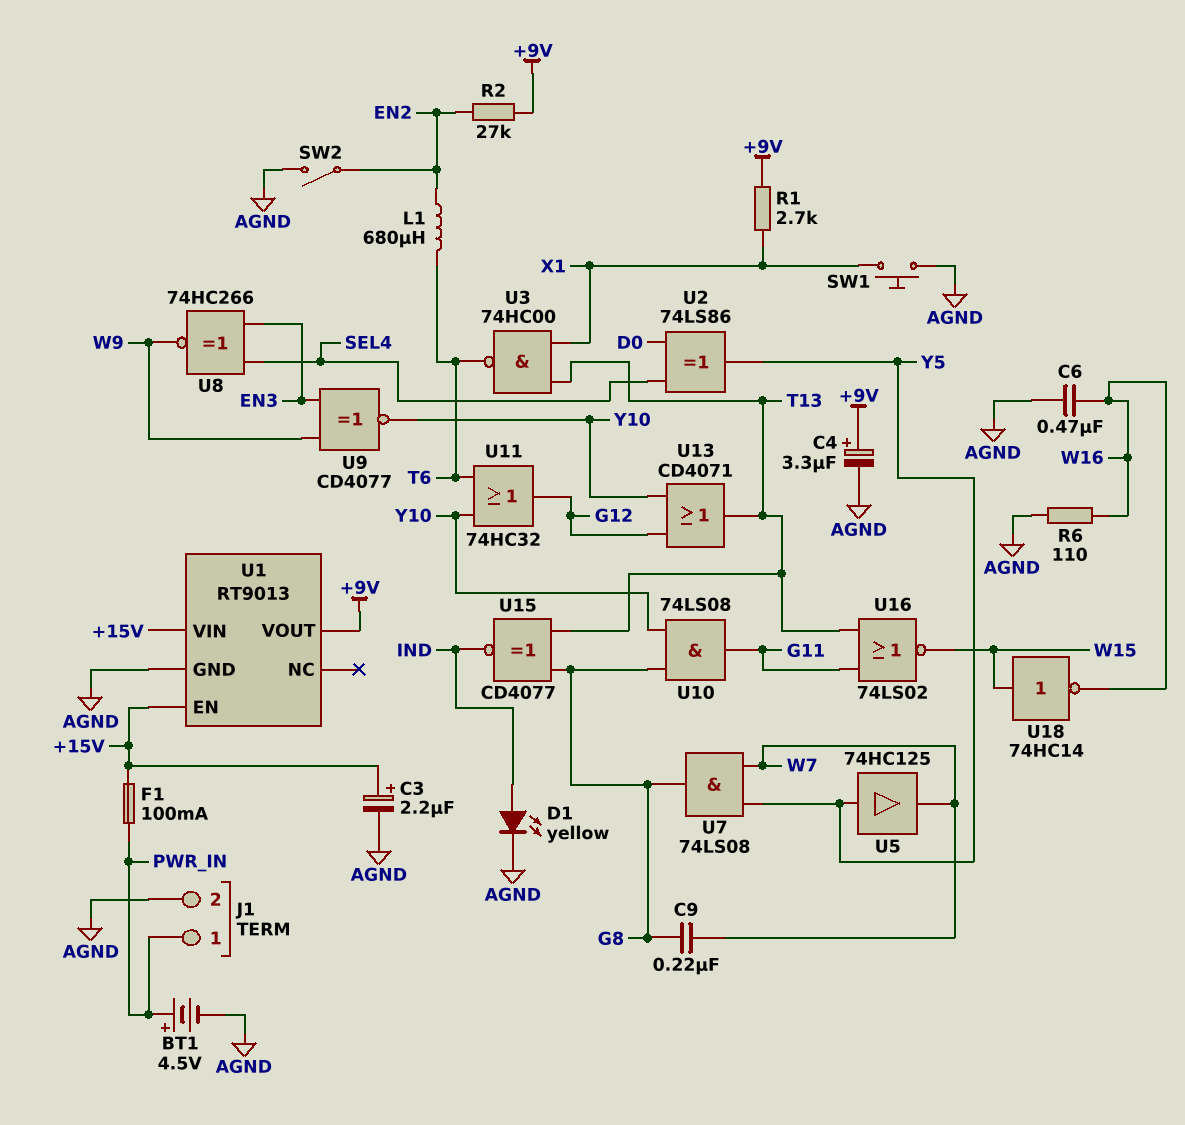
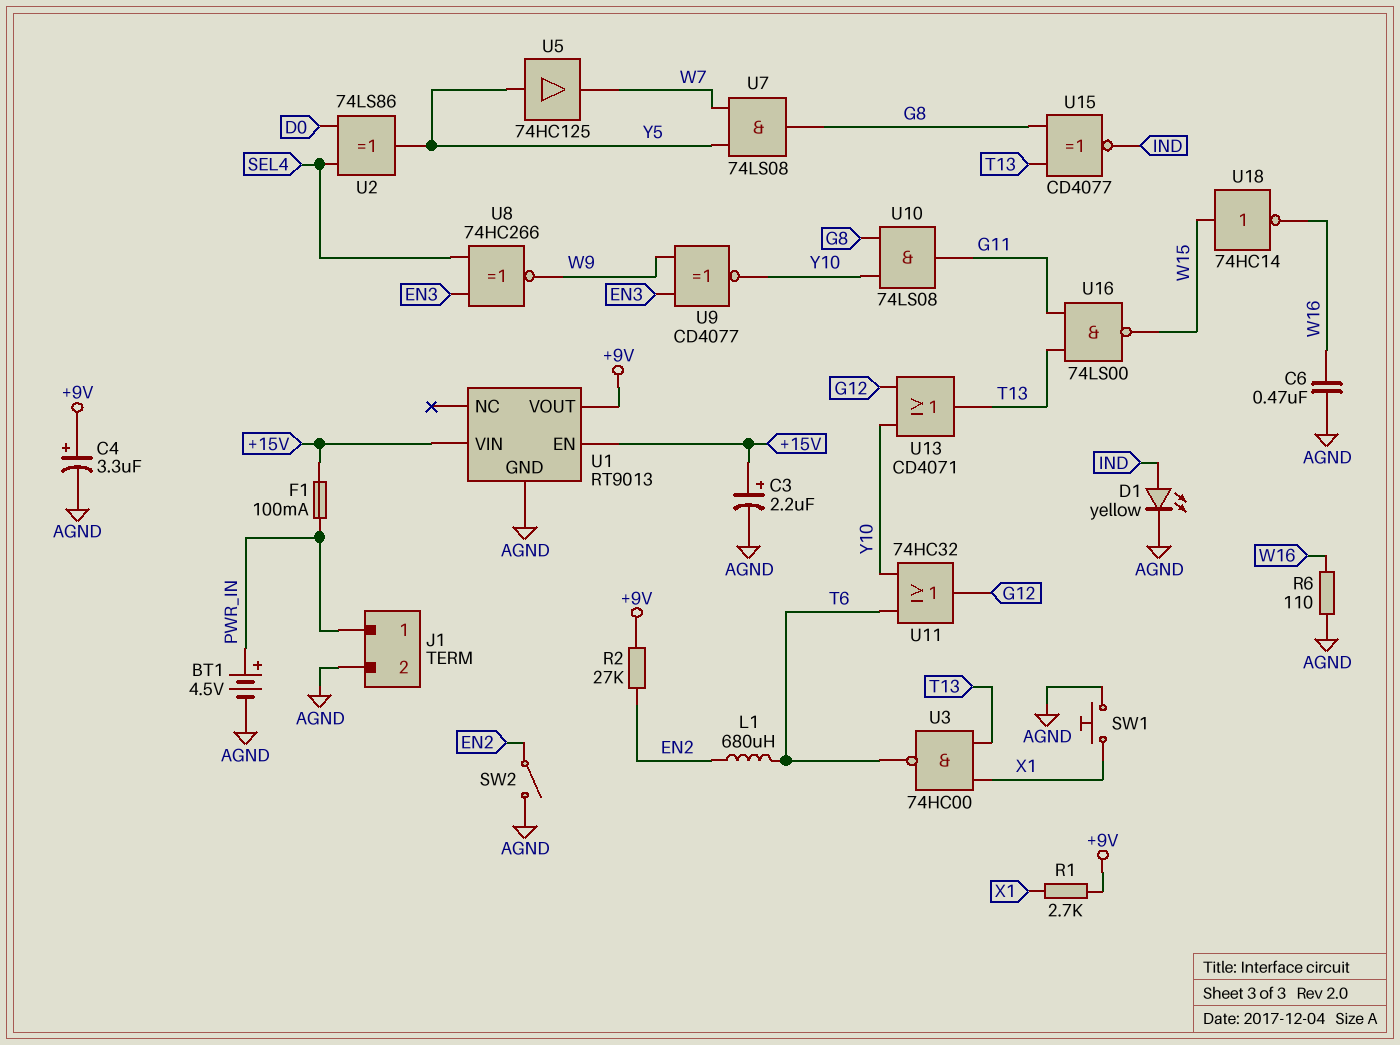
C9: 220nF (G8, W7) -> none
U16: NOR 74LS02 (in G11, in T13, out W15) -> NAND 74LS00 (in G11, in T13, out W15)

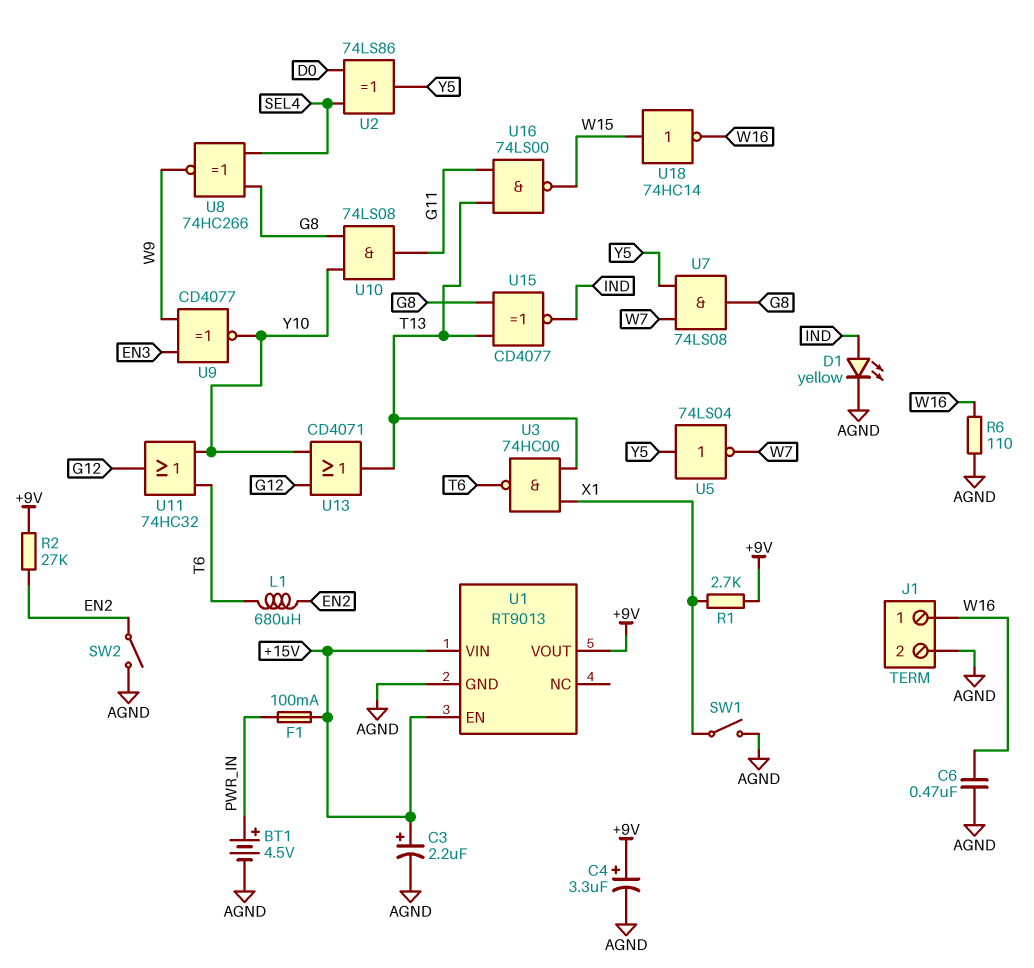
J1 pin 1: PWR_IN -> W16
SW1: button (AGND, X1) -> switch (AGND, X1)
U5: buffer 74HC125 (in Y5, out W7) -> NOT 74LS04 (in Y5, out W7)
U8: XNOR 74HC266 (in EN3, in SEL4, out W9) -> XNOR 74HC266 (in G8, in SEL4, out W9)

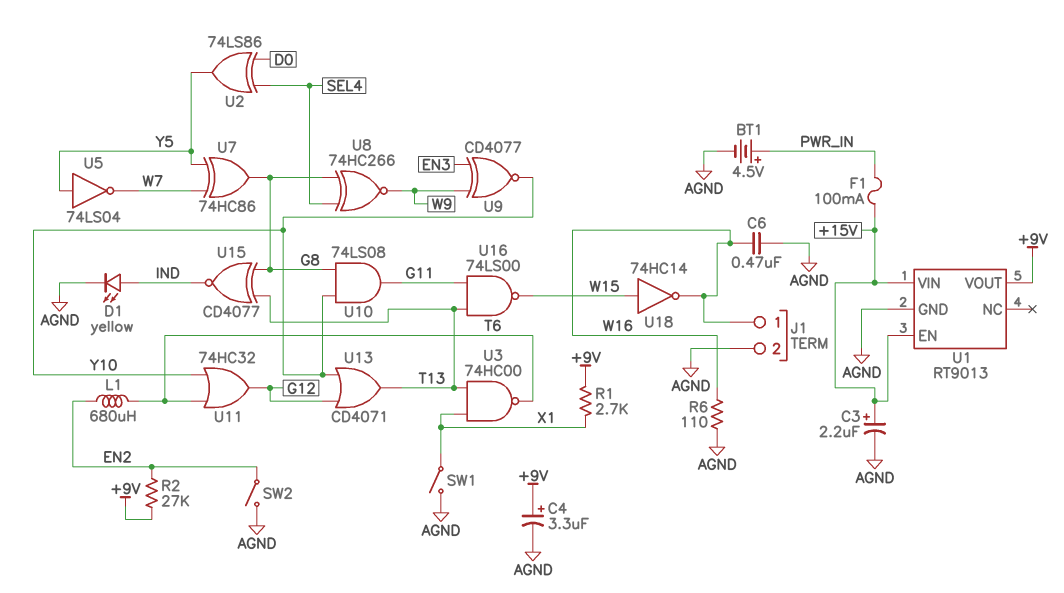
U7: AND 74LS08 (in W7, in Y5, out G8) -> XOR 74HC86 (in W7, in Y5, out G8)

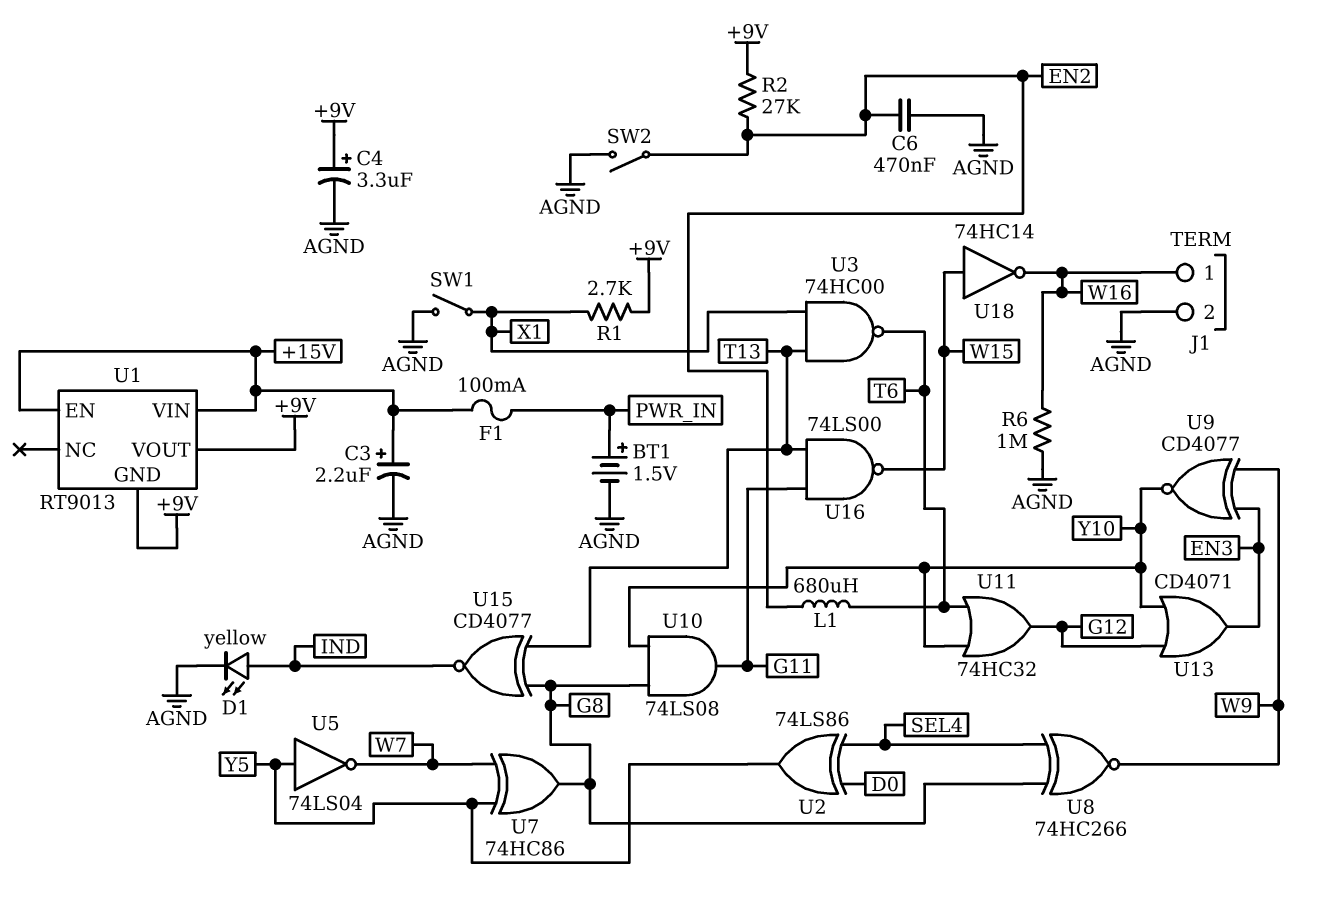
BT1: 4.5V (plus PWR_IN, minus AGND) -> 1.5V (plus PWR_IN, minus AGND)
C6: 470nF (AGND, W16) -> 470nF (AGND, EN2)
R6: 110 (AGND, W16) -> 1M (AGND, W16)
U1 pin GND: AGND -> +9V
U13: OR CD4071 (in G12, in Y10, out T13) -> OR CD4071 (in G12, in Y10, out EN3)

